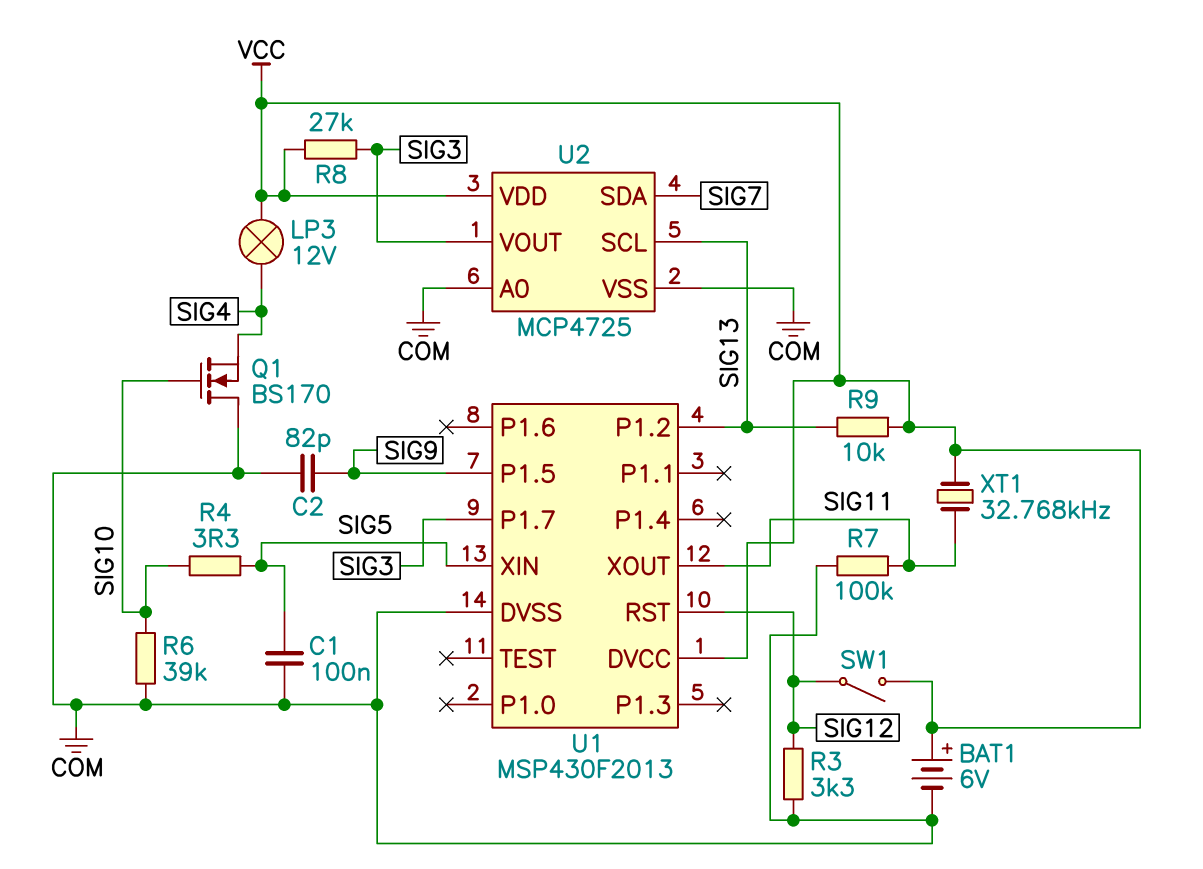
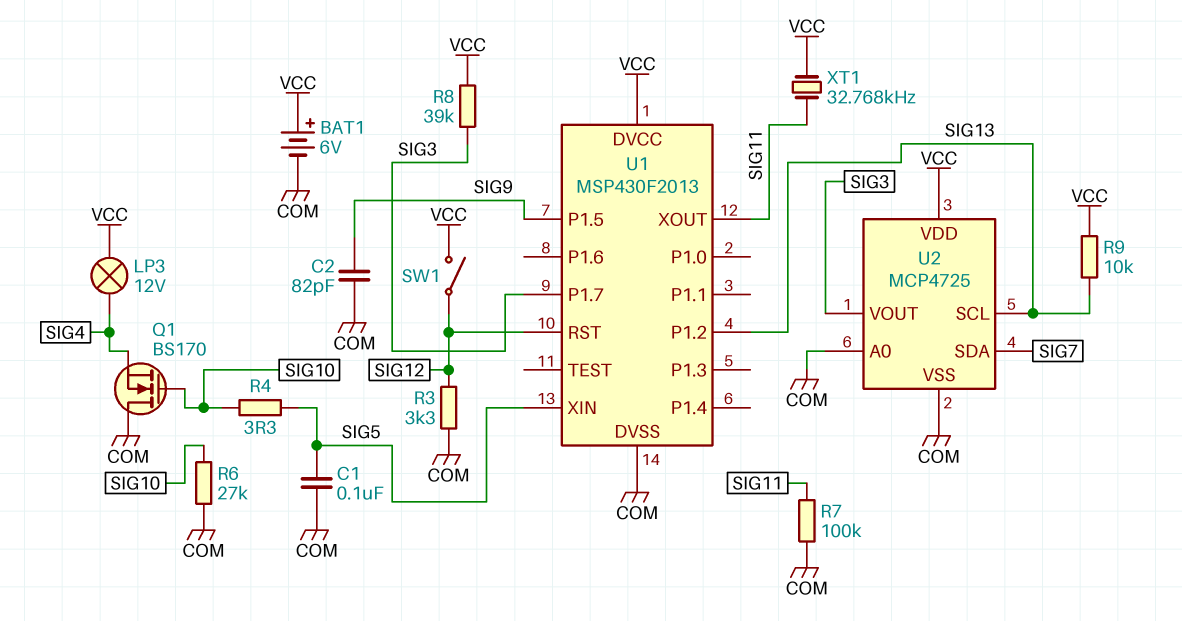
R6: 39k (COM, SIG10) -> 27k (COM, SIG10)
R8: 27k (SIG3, VCC) -> 39k (SIG3, VCC)

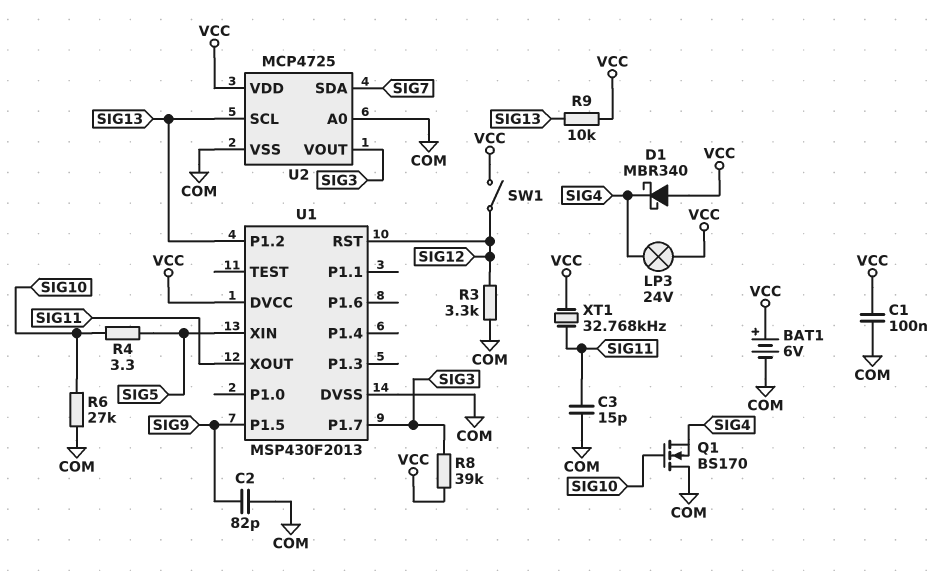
C1: 100nF (COM, SIG5) -> 100nF (COM, VCC)
C3: none -> 15pF (COM, SIG11)
D1: none -> schottky MBR340 (A VCC, K SIG4)
LP3: lamp 12V (SIG4, VCC) -> lamp 24V (SIG4, VCC)
R7: 100k (COM, SIG11) -> none

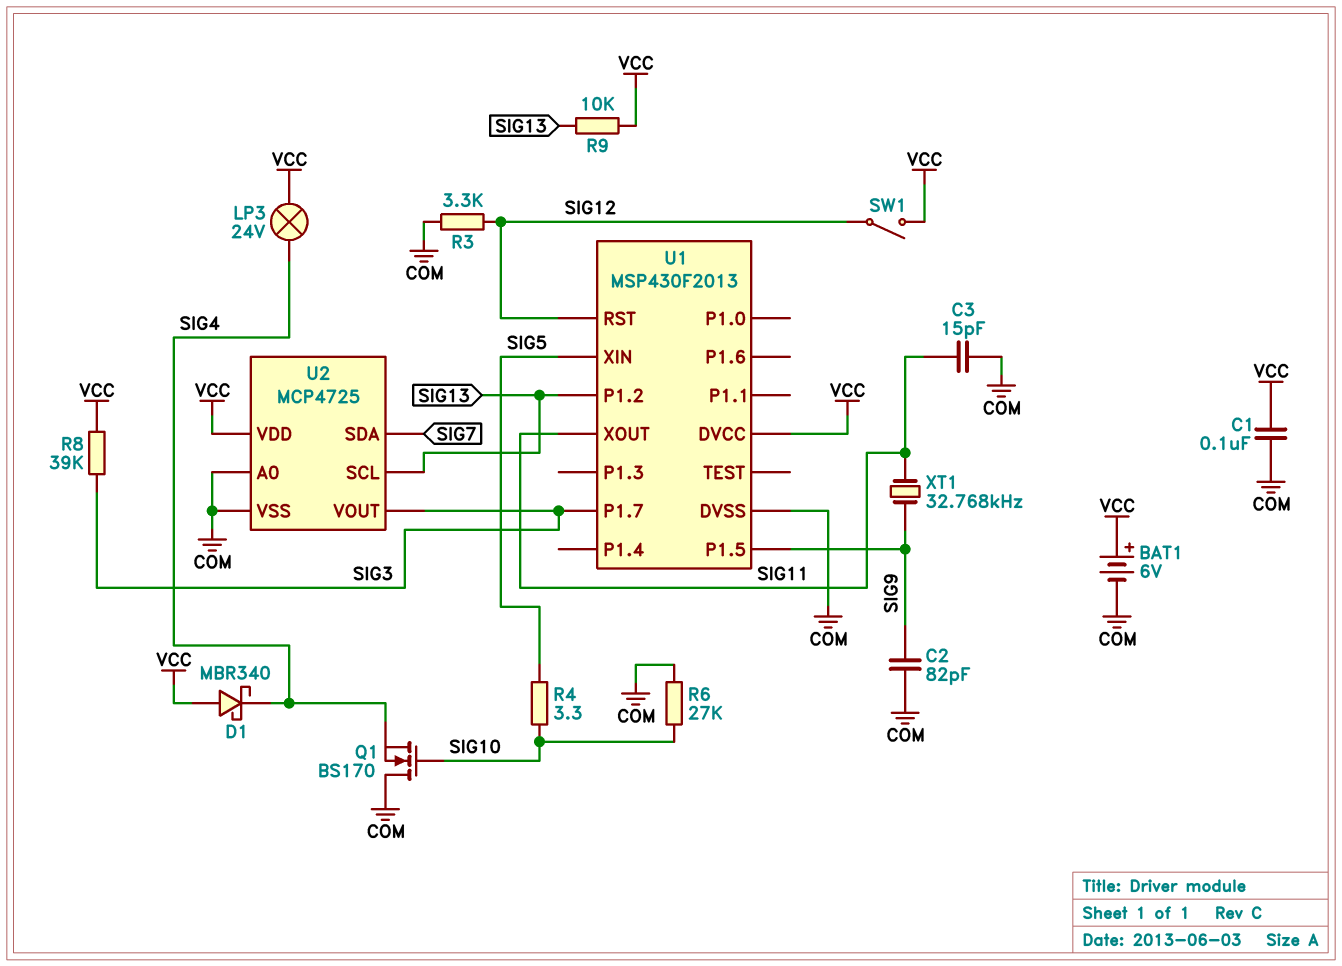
XT1: 32.768kHz (SIG11, VCC) -> 32.768kHz (SIG9, SIG11)

